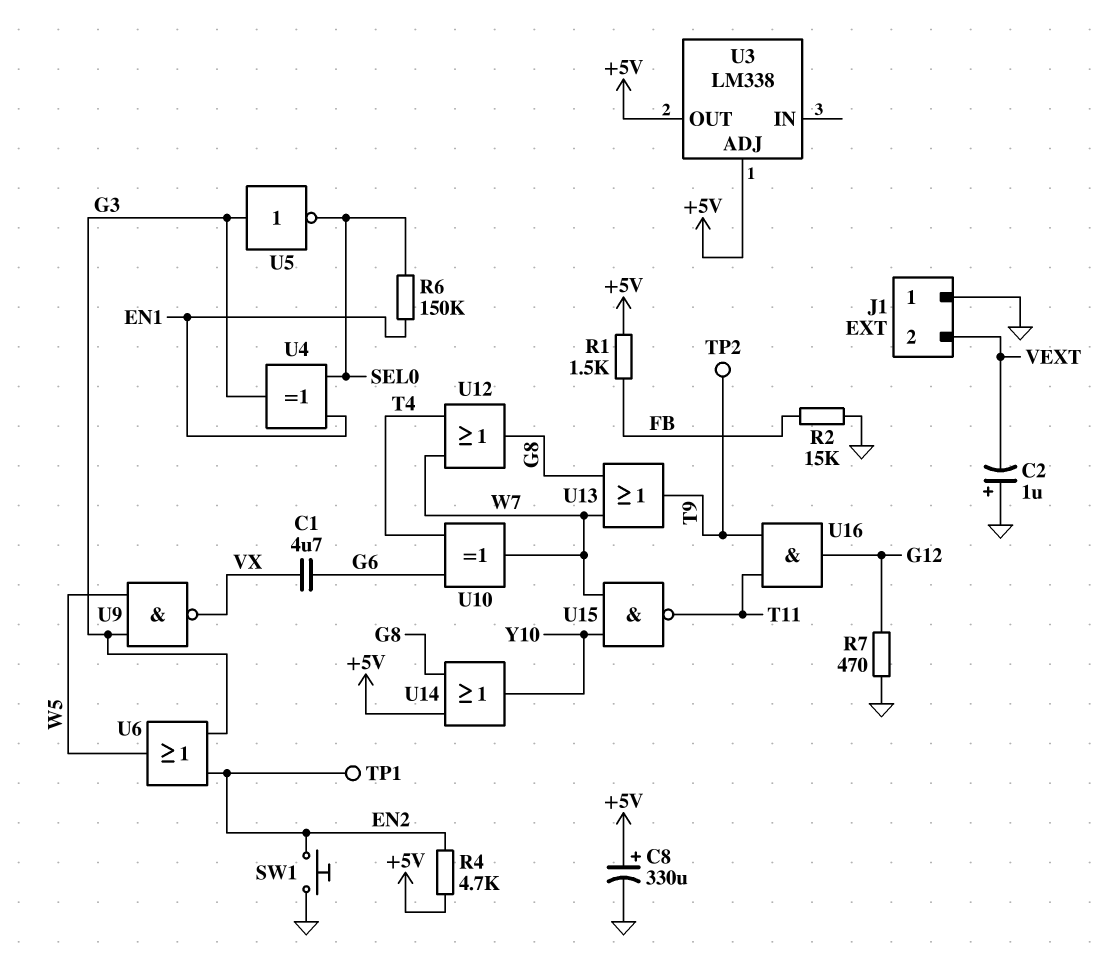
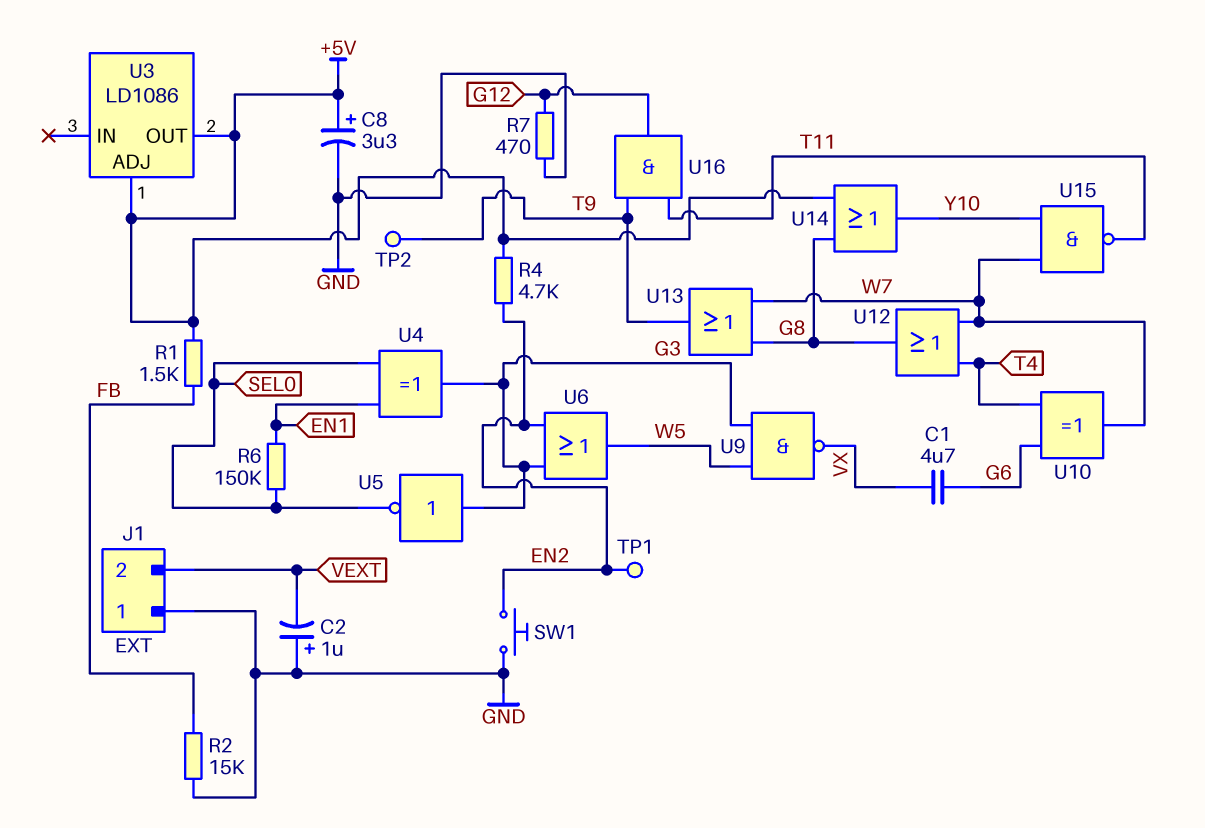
C8: 330uF (plus +5V, minus GND) -> 3.3uF (plus +5V, minus GND)
U3: LM338 -> LD1086

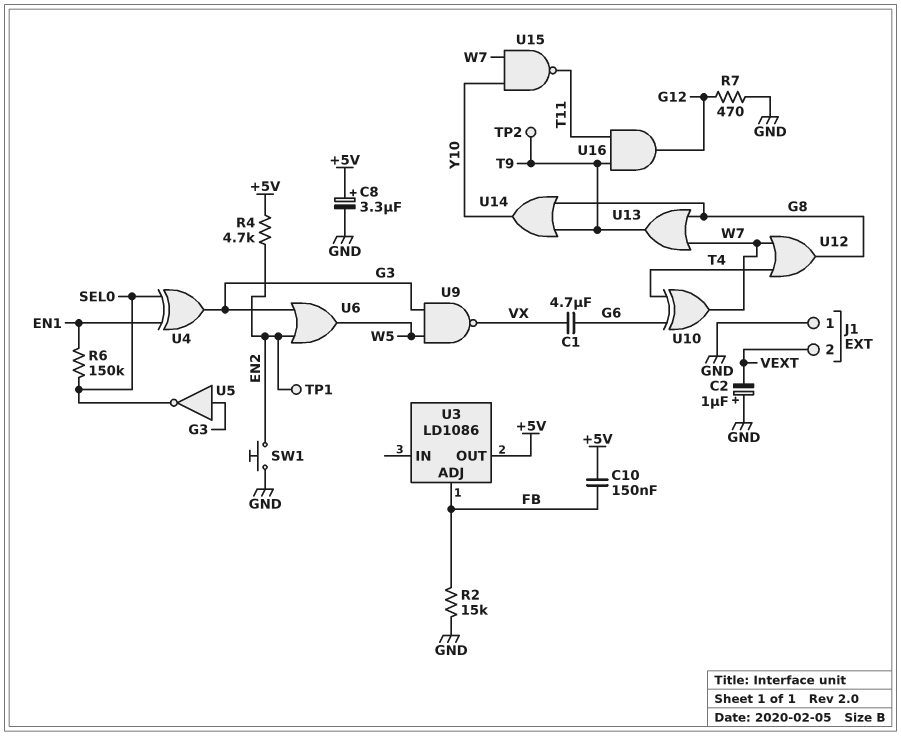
C10: none -> 150nF (+5V, FB)
R1: 1.5k (+5V, FB) -> none
U3 pin ADJ: +5V -> FB
U14: OR (in +5V, in G8, out Y10) -> OR (in G8, in T9, out Y10)

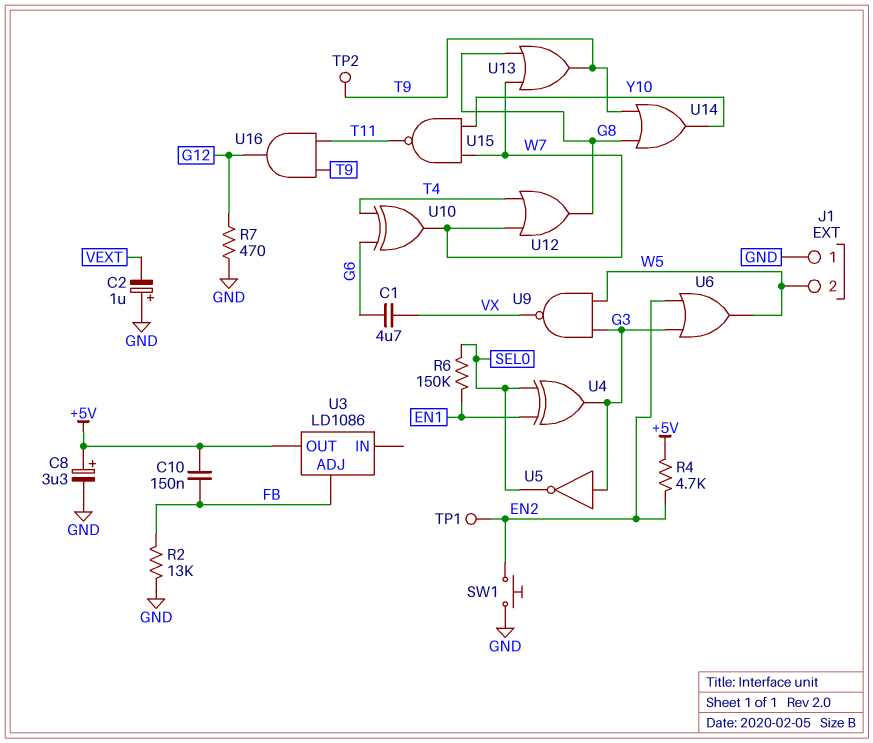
J1 pin 2: VEXT -> W5
R2: 15k (FB, GND) -> 13k (FB, GND)

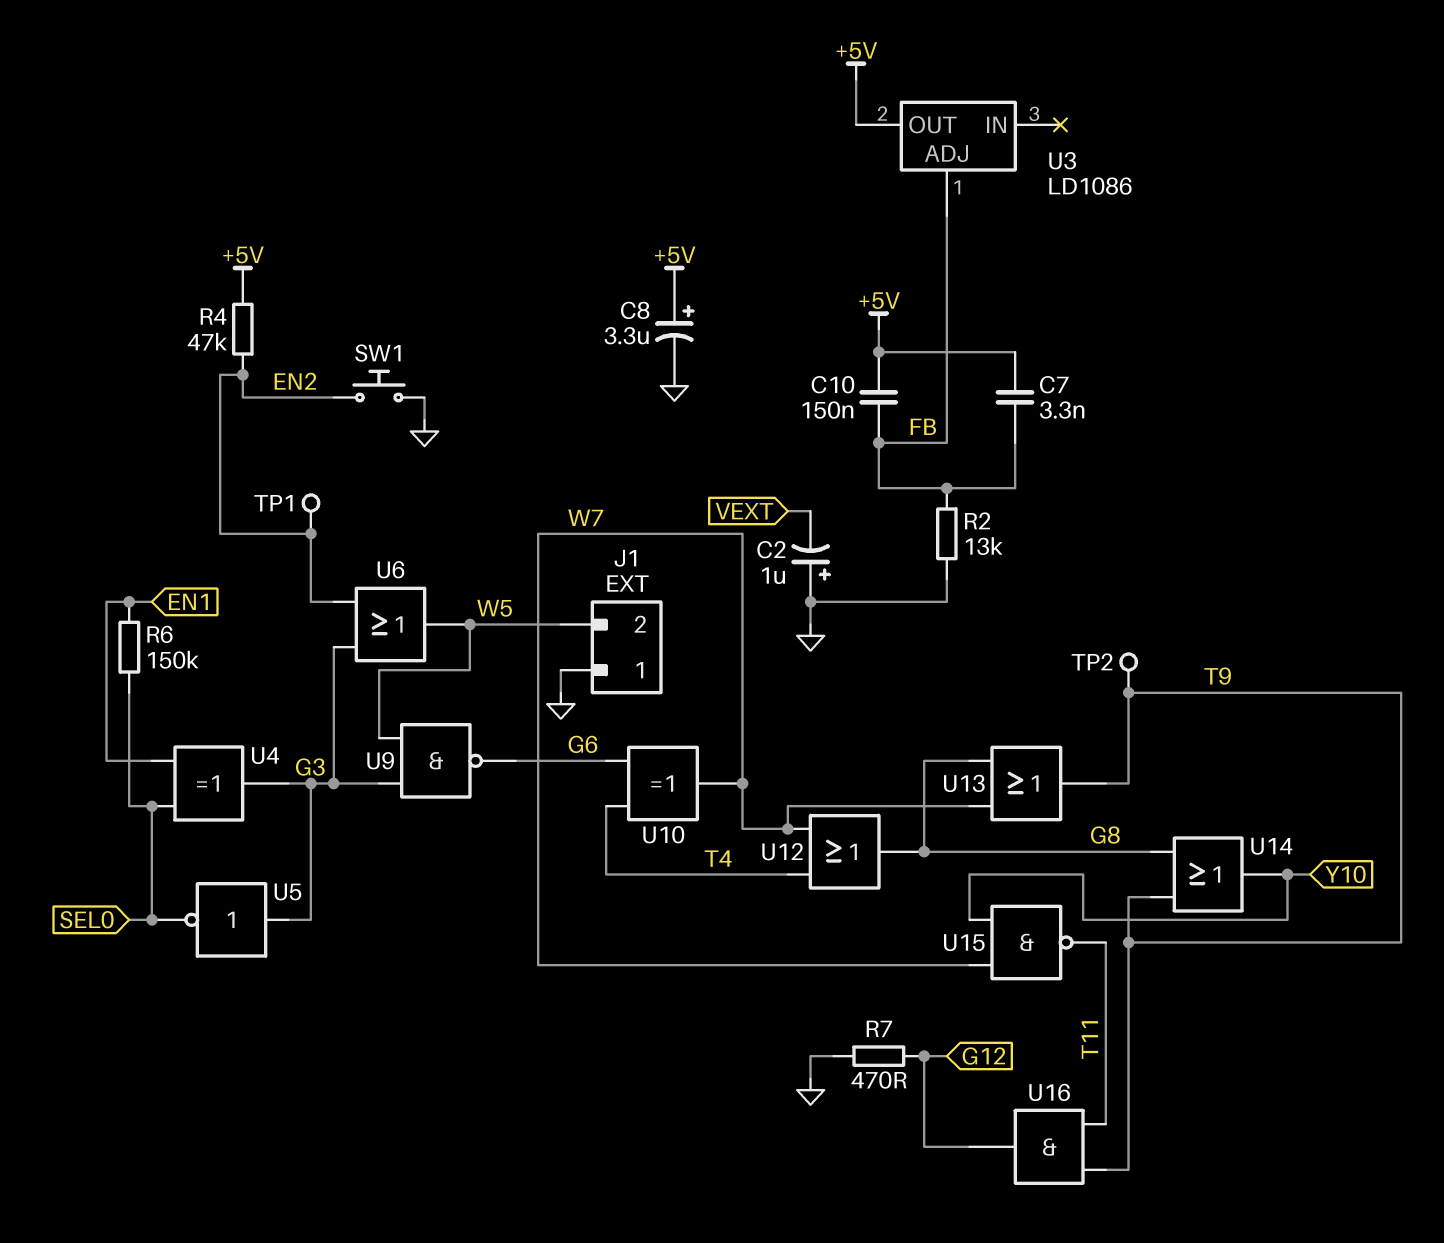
C1: 4.7uF (G6, VX) -> none
C7: none -> 3.3nF (+5V, FB)
R4: 4.7k (+5V, EN2) -> 47k (+5V, EN2)
U9: NAND (in G3, in W5, out VX) -> NAND (in G3, in W5, out G6)

